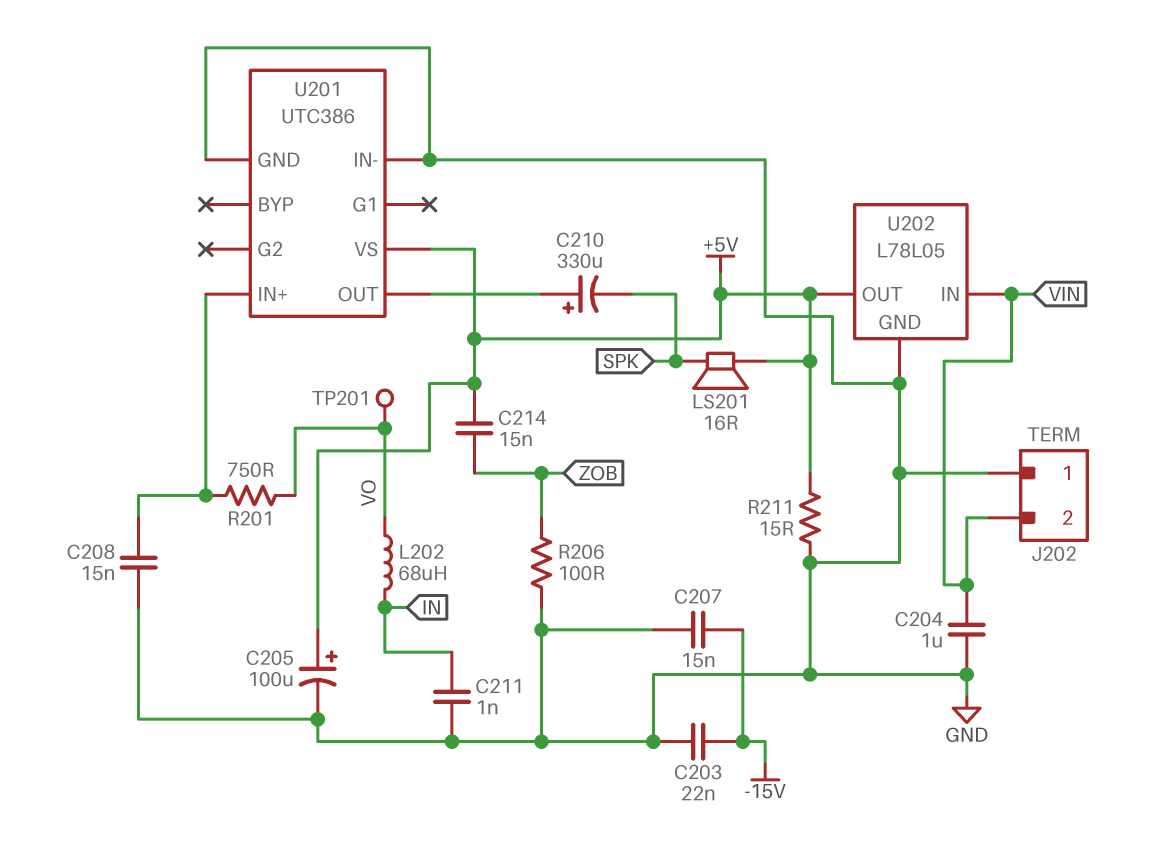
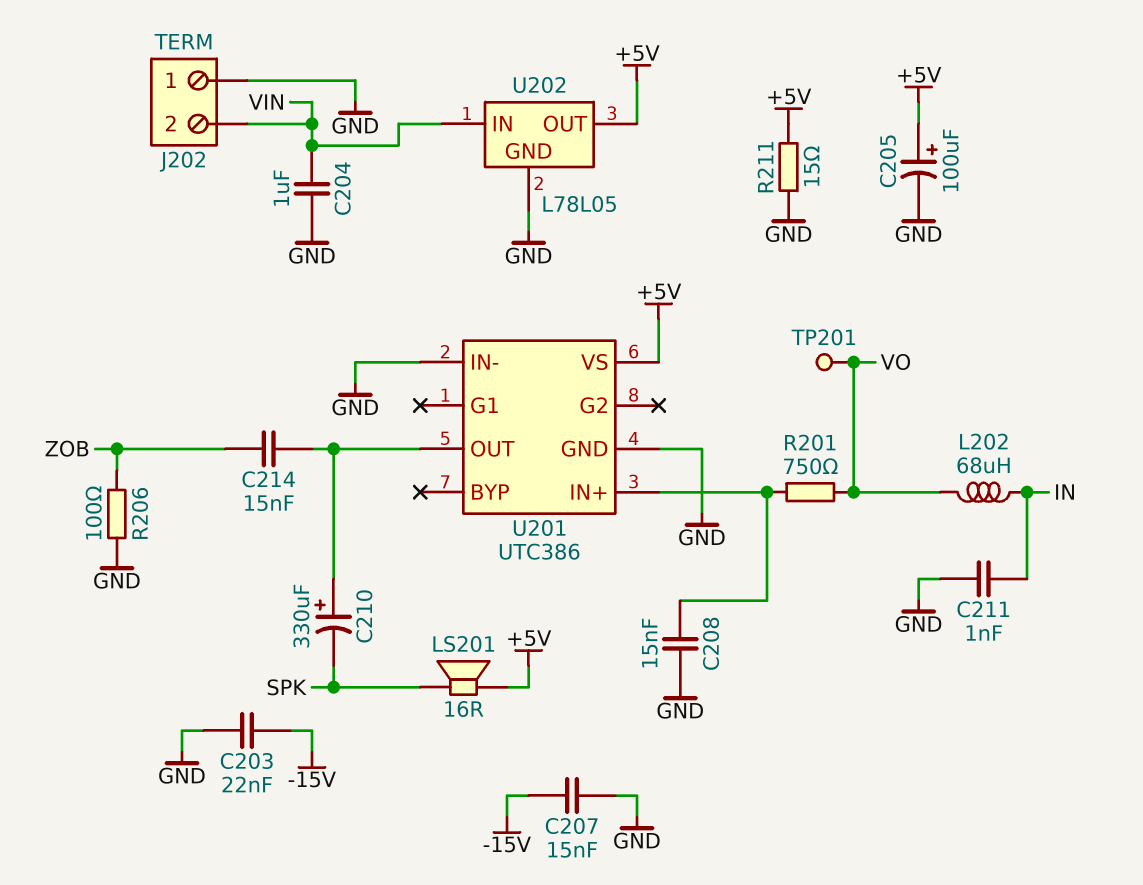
C214: 15nF (+5V, ZOB) -> 15nF (U201/OUT, ZOB)

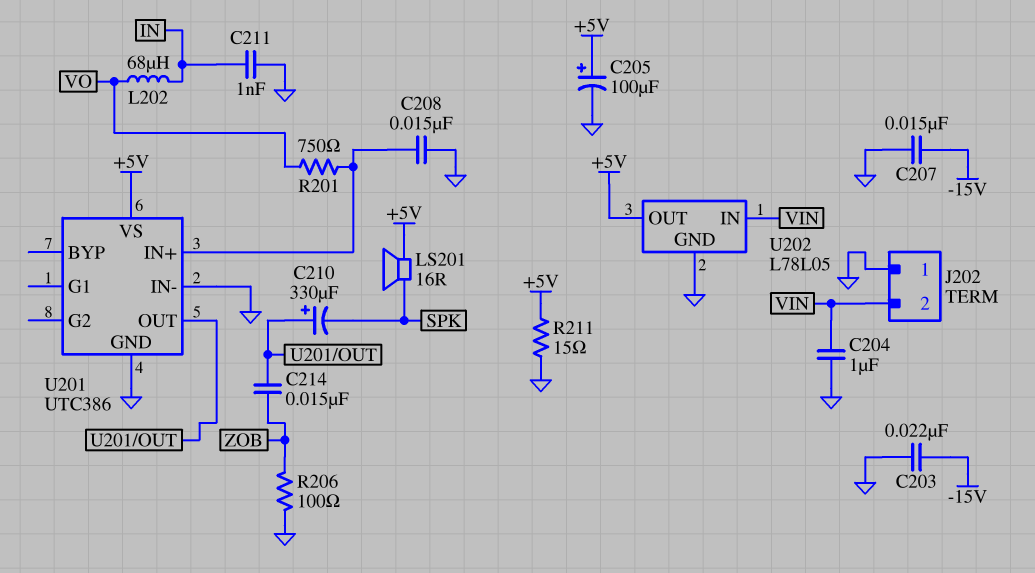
TP201: test point (VO) -> none

